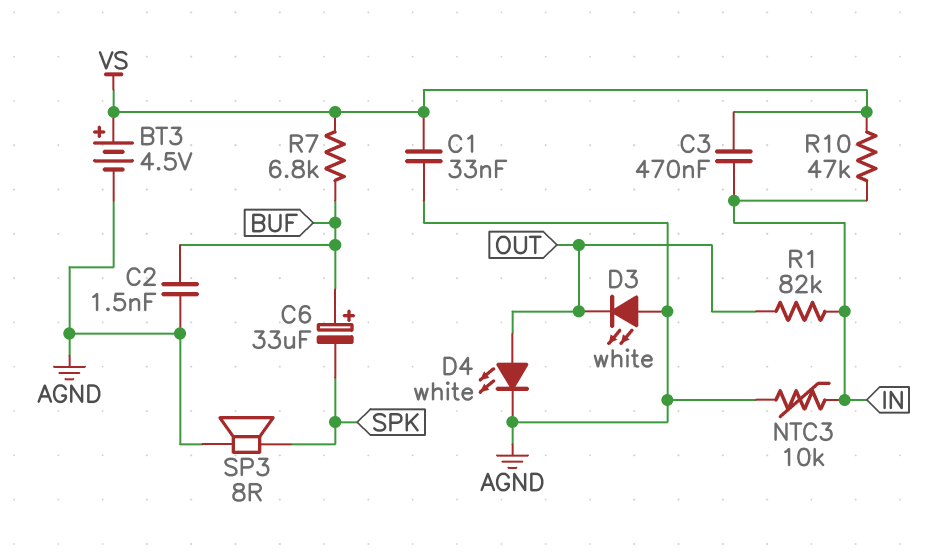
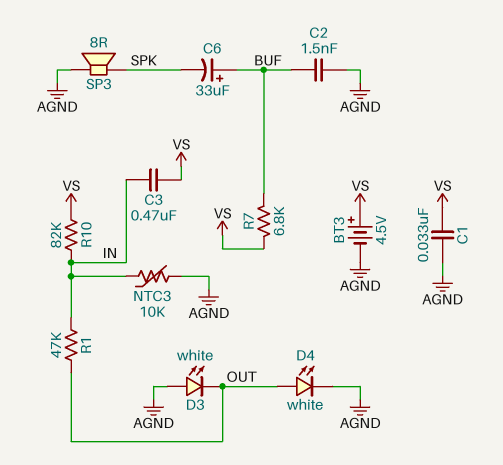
R1: 82k (IN, OUT) -> 47k (IN, OUT)
R10: 47k (IN, VS) -> 82k (IN, VS)

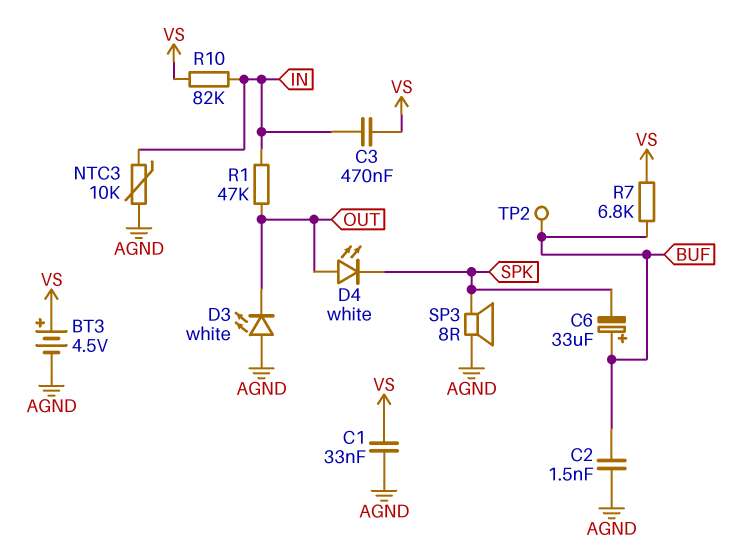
D4: LED white (A OUT, K AGND) -> LED white (A OUT, K SPK)
TP2: none -> test point (BUF)

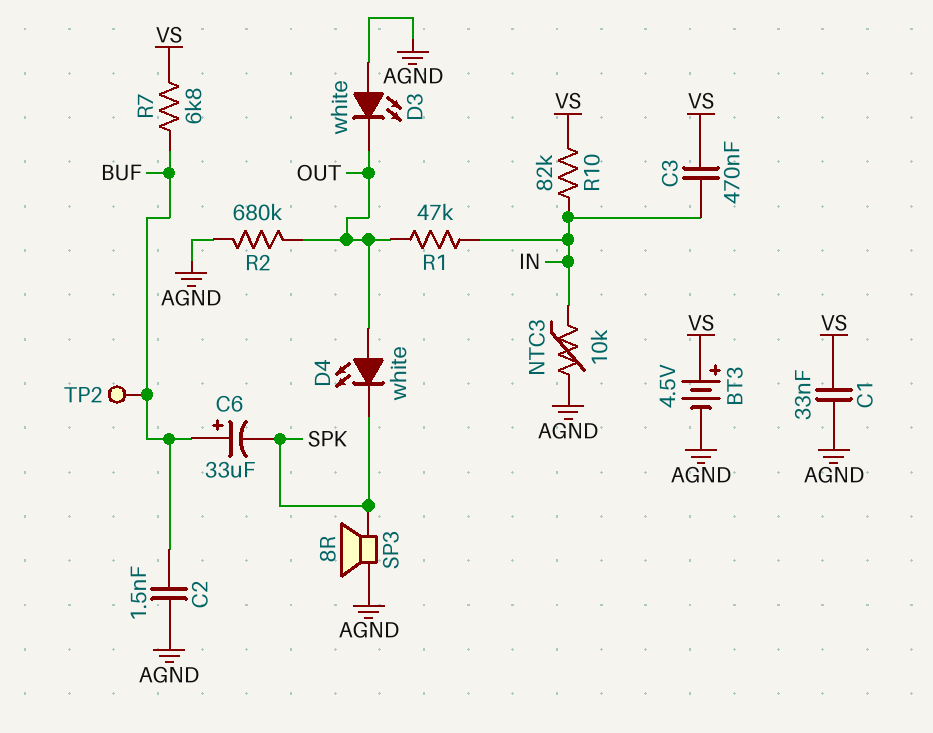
R2: none -> 680k (AGND, OUT)

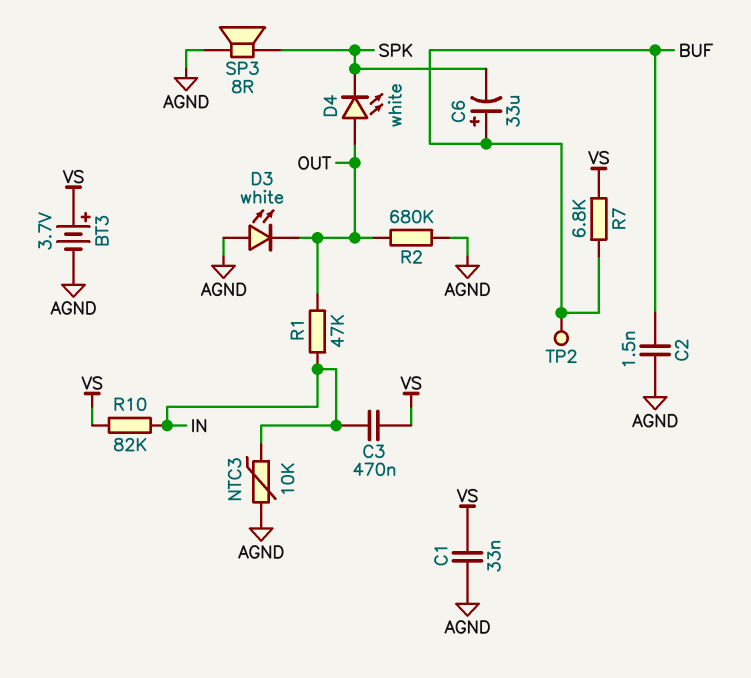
BT3: 4.5V (plus VS, minus AGND) -> 3.7V (plus VS, minus AGND)

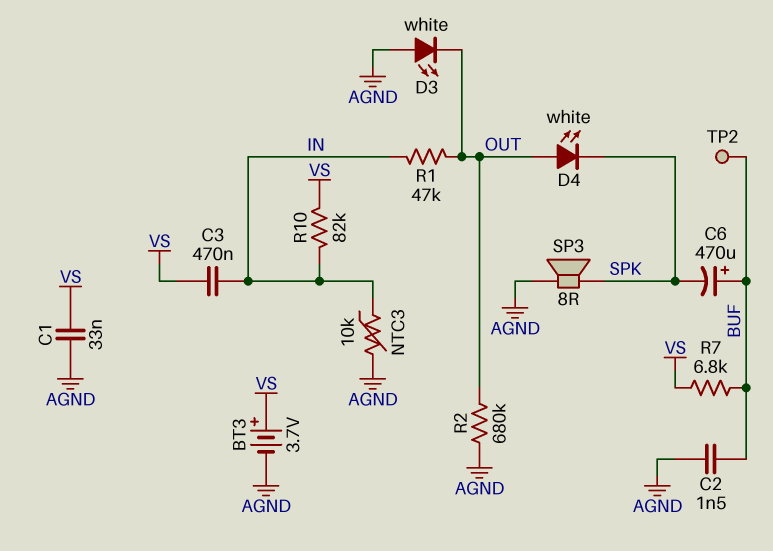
C6: 33uF (plus BUF, minus SPK) -> 470uF (plus BUF, minus SPK)

